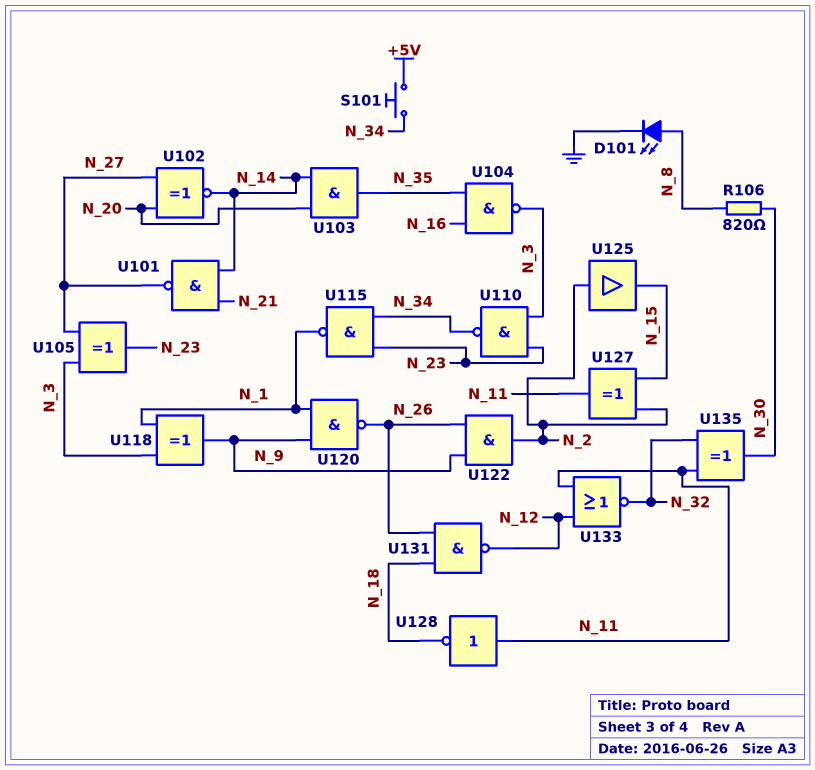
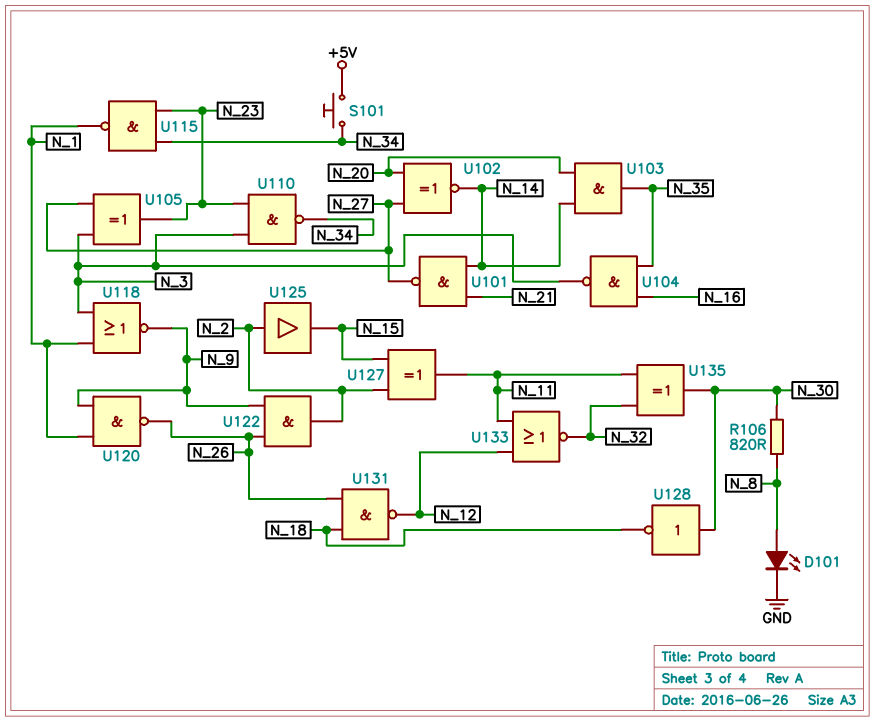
U118: XOR (in N_1, in N_3, out N_9) -> NOR (in N_1, in N_3, out N_9)
U128: NOT (in N_11, out N_18) -> NOT (in N_30, out N_18)

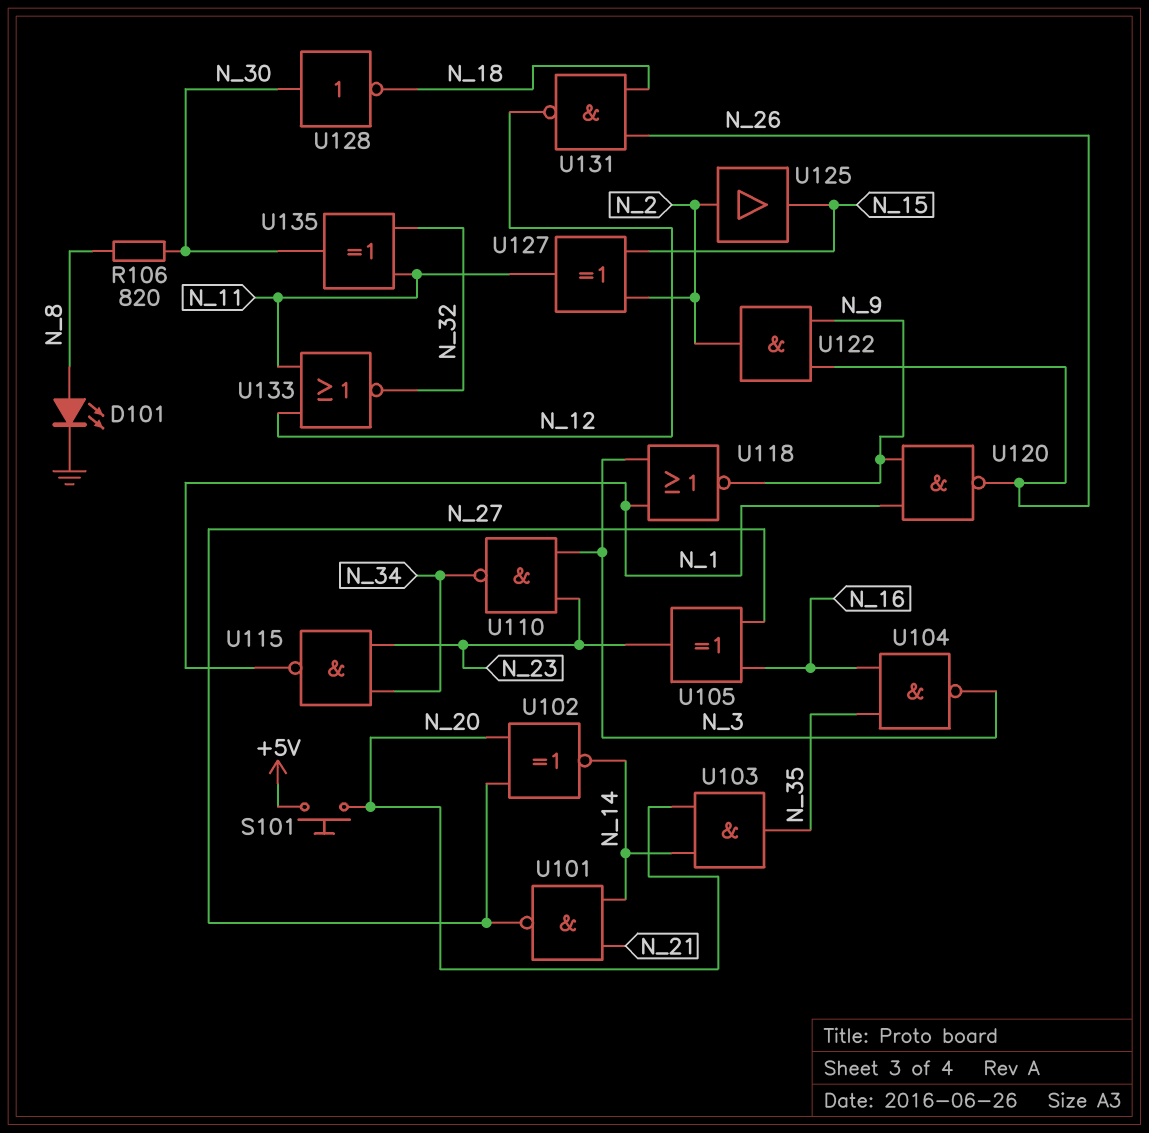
S101: button (+5V, N_34) -> button (+5V, N_20)
U105: XOR (in N_3, in N_27, out N_23) -> XOR (in N_16, in N_27, out N_23)

